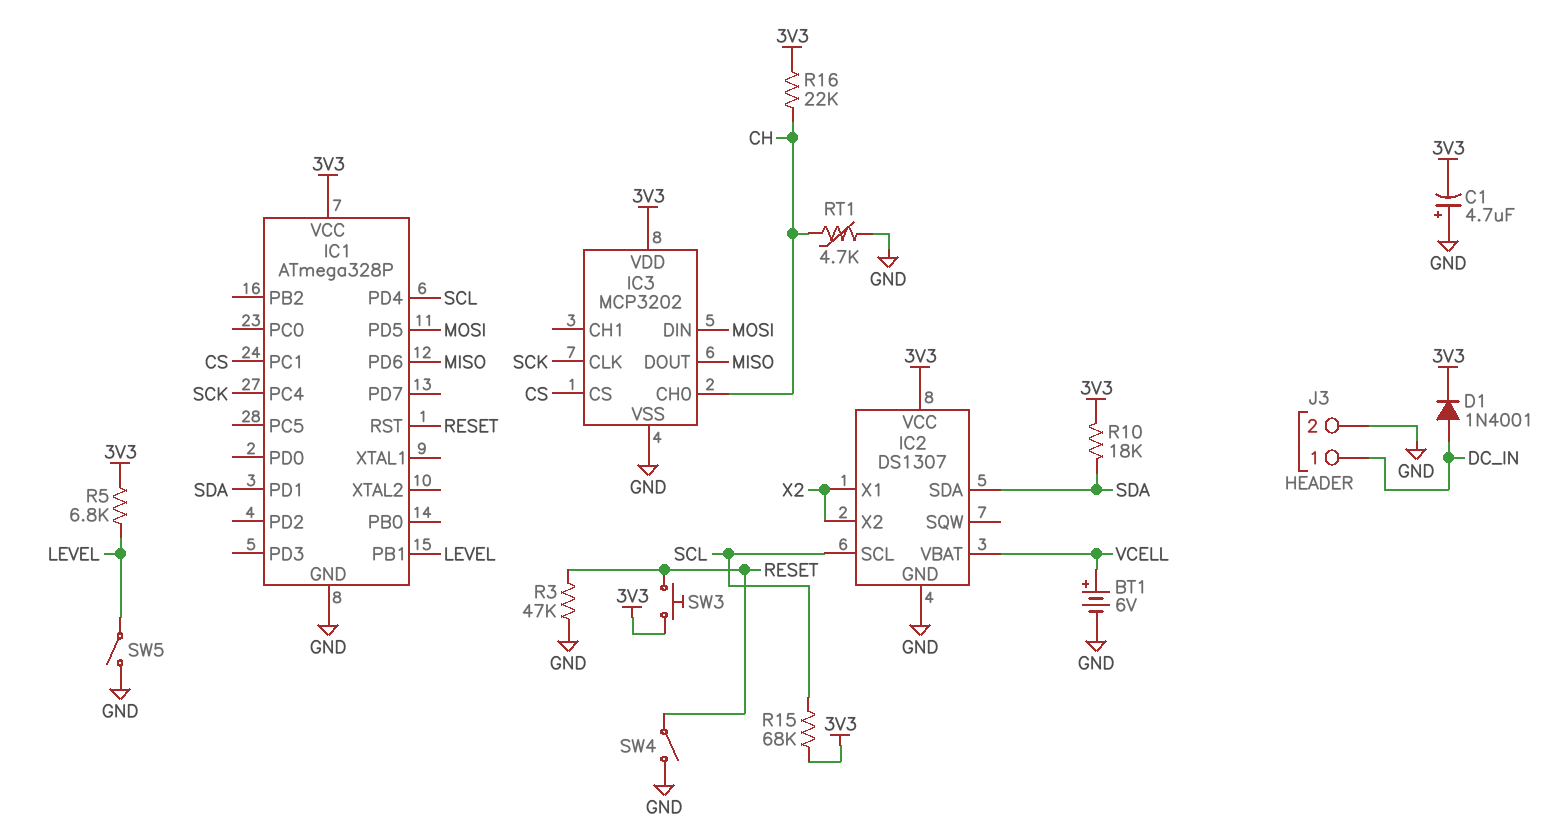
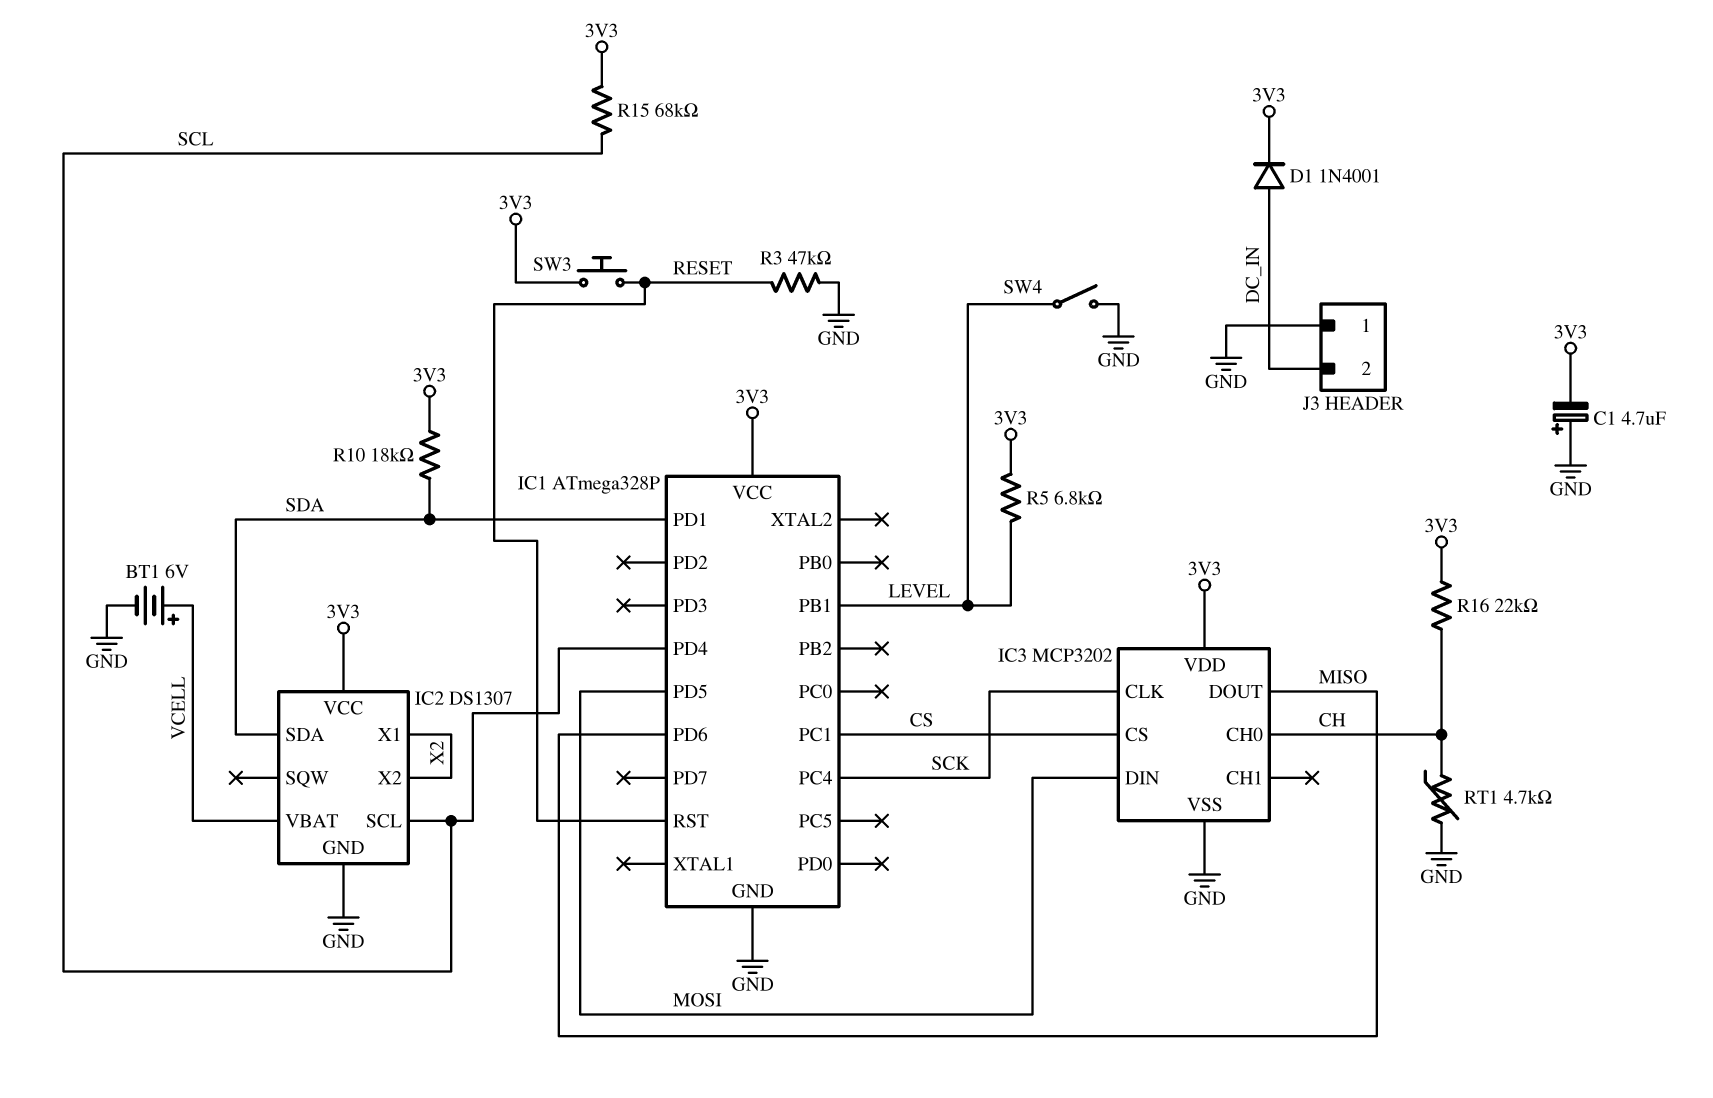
J3 pin 1: DC_IN -> GND
J3 pin 2: GND -> DC_IN
SW4: switch (GND, RESET) -> switch (GND, LEVEL)
SW5: switch (GND, LEVEL) -> none

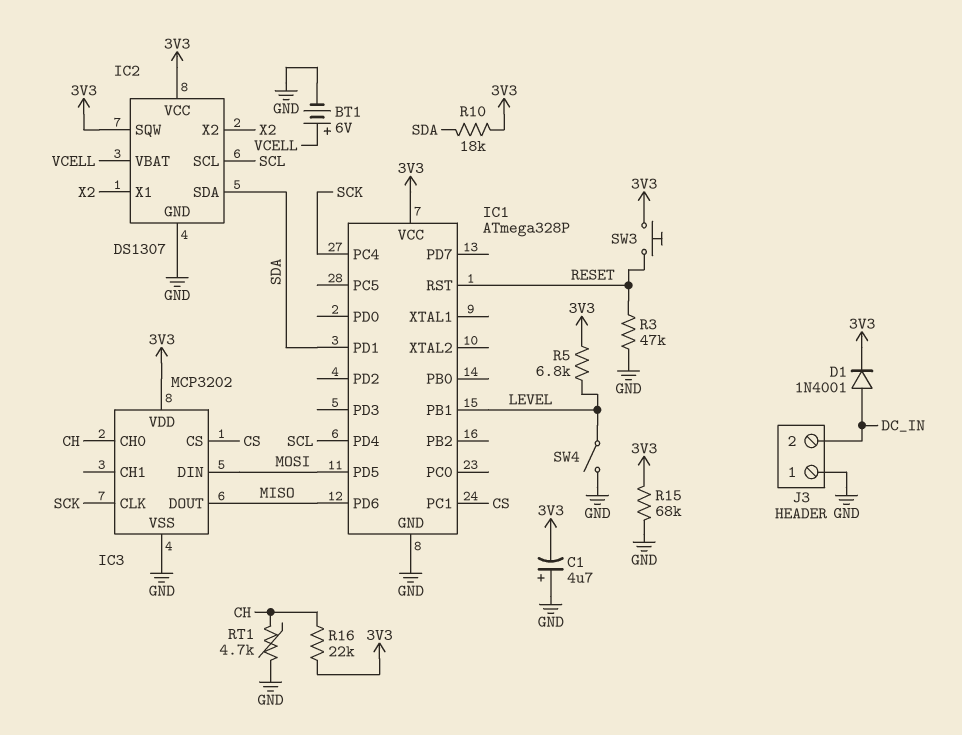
IC2 pin SQW: none -> 3V3
R15: 68k (3V3, SCL) -> 68k (3V3, GND)

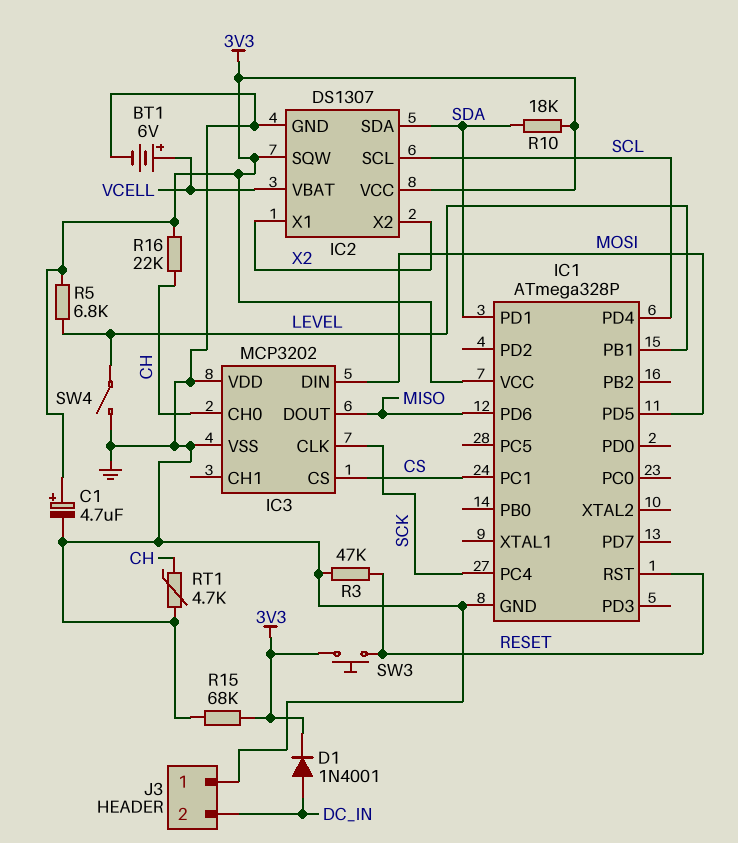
C1: 4.7uF (plus GND, minus 3V3) -> 4.7uF (plus 3V3, minus GND)
IC3 pin VDD: 3V3 -> GND

